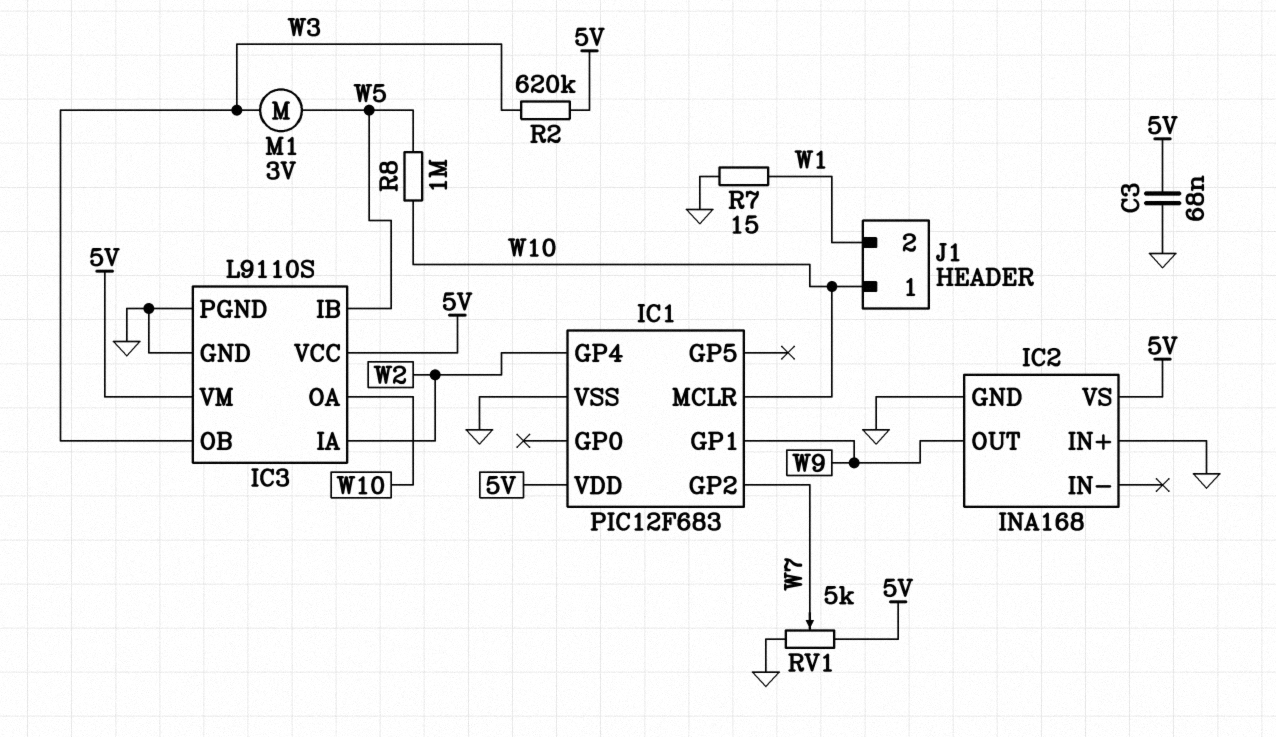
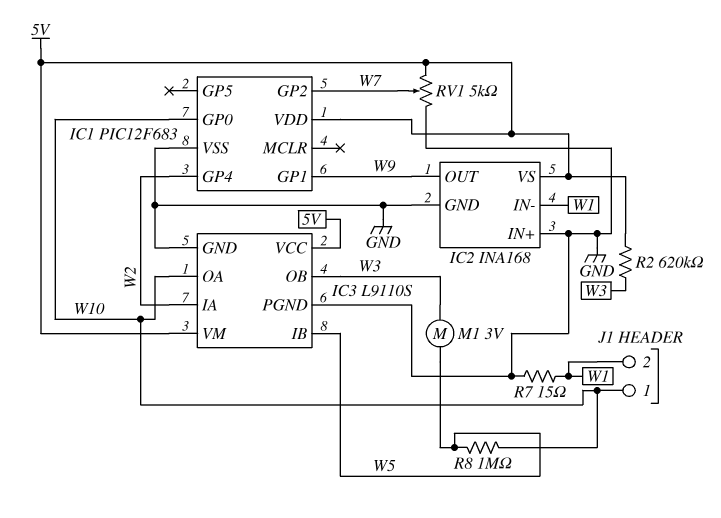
C3: 68nF (5V, GND) -> none
IC1 pin GP0: none -> W10
IC1 pin MCLR: W10 -> none
IC2 pin IN-: none -> W1

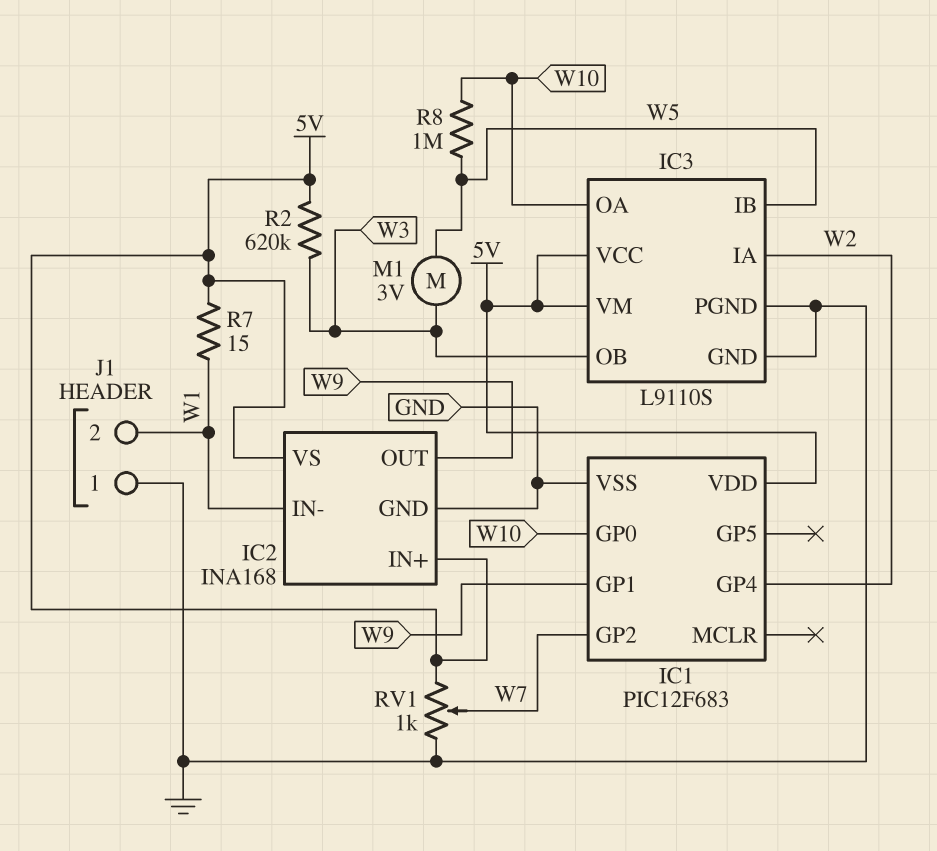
IC2 pin IN+: GND -> 5V
J1 pin 1: W10 -> GND
R7: 15 (GND, W1) -> 15 (5V, W1)
RV1: 5k (5V, GND, wiper W7) -> 1k (5V, GND, wiper W7)

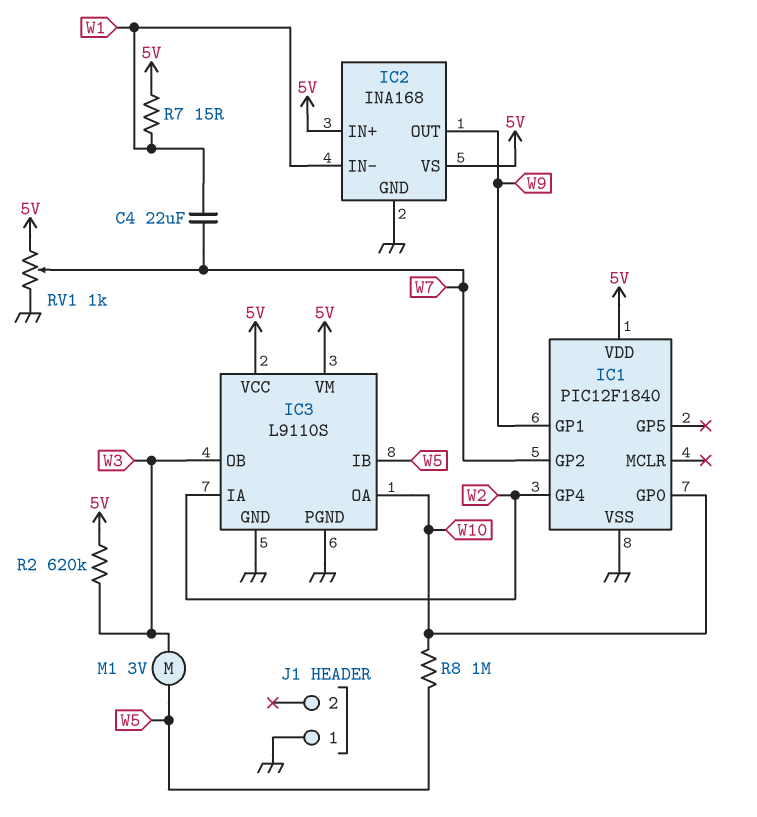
C4: none -> 22uF (W1, W7)
IC1: PIC12F683 -> PIC12F1840
J1 pin 2: W1 -> none

